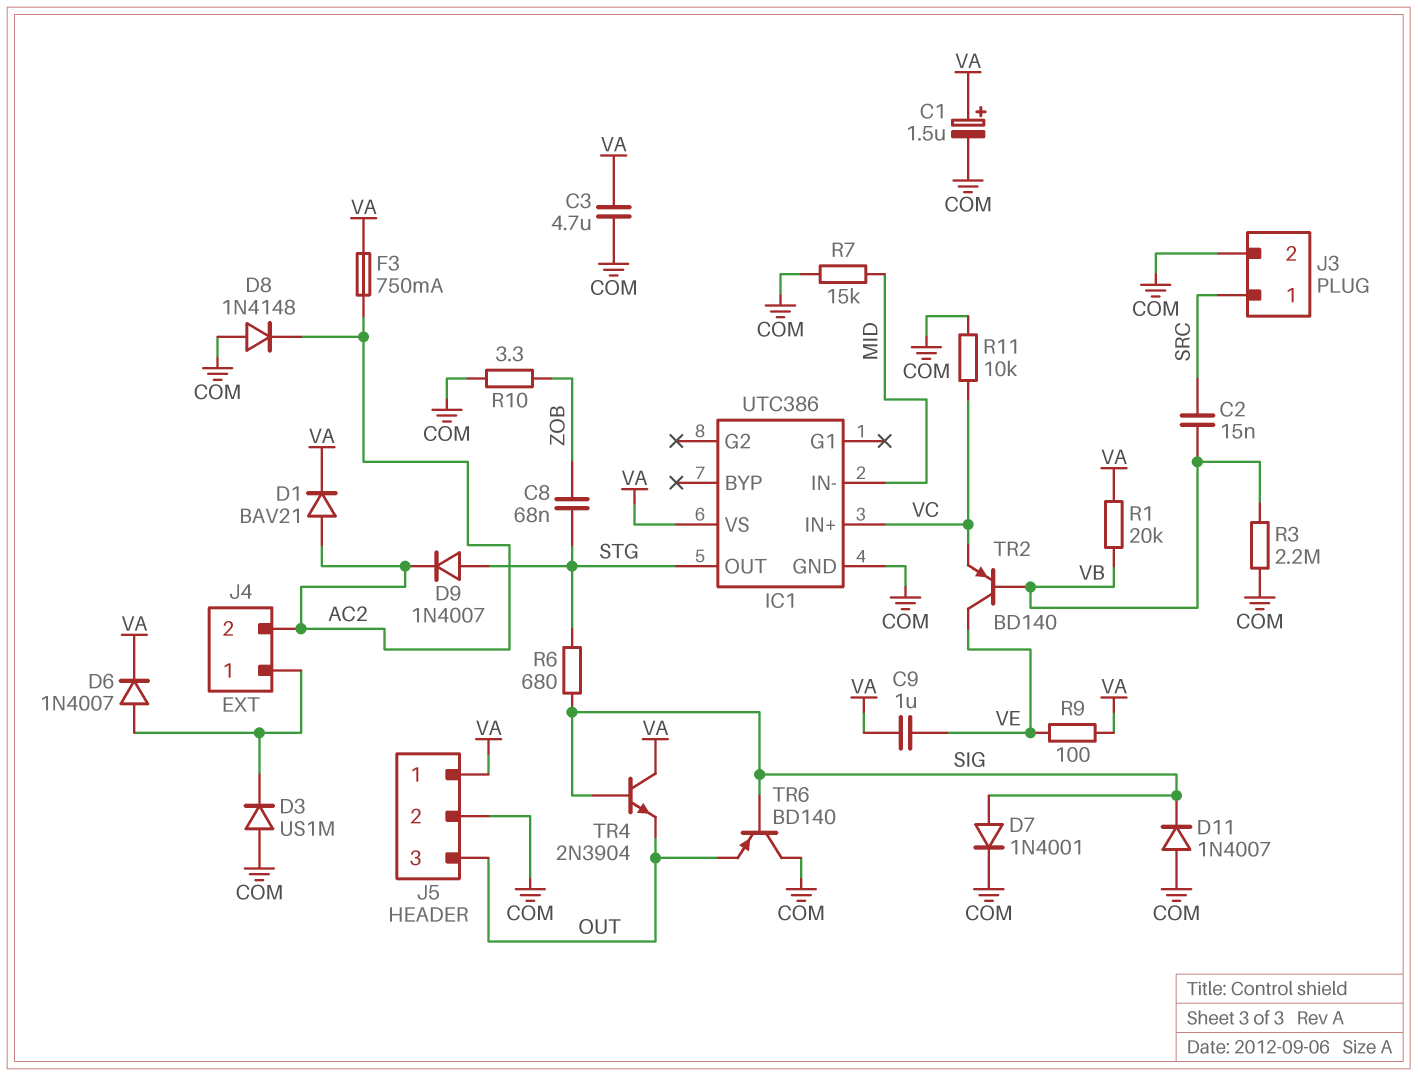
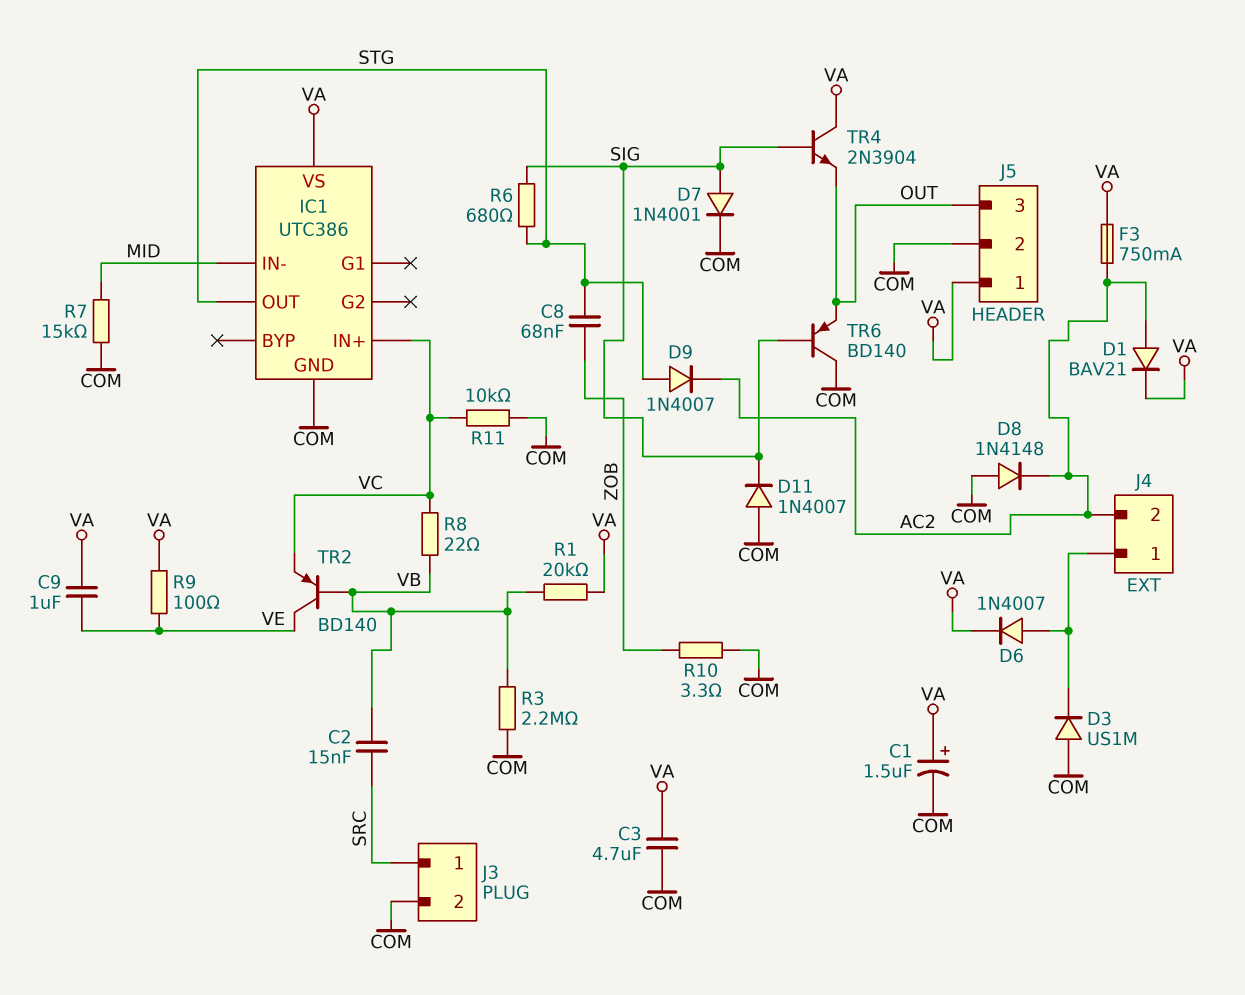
R8: none -> 22 (VB, VC)

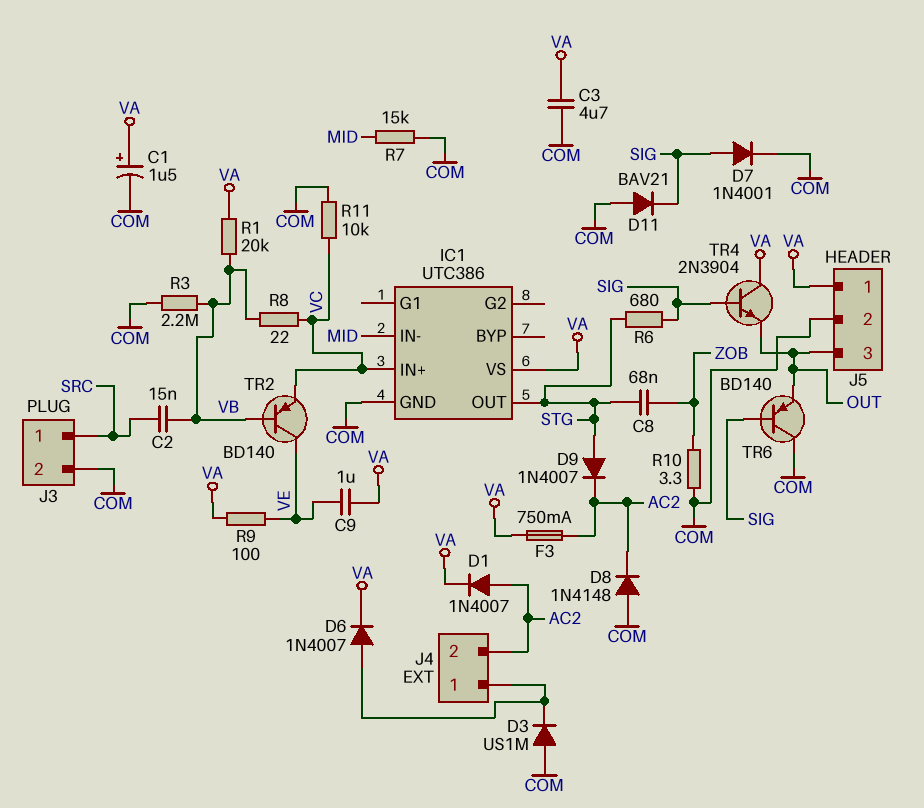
D1: diode BAV21 (A AC2, K VA) -> diode 1N4007 (A AC2, K VA)
D11: diode 1N4007 (A COM, K SIG) -> diode BAV21 (A COM, K SIG)

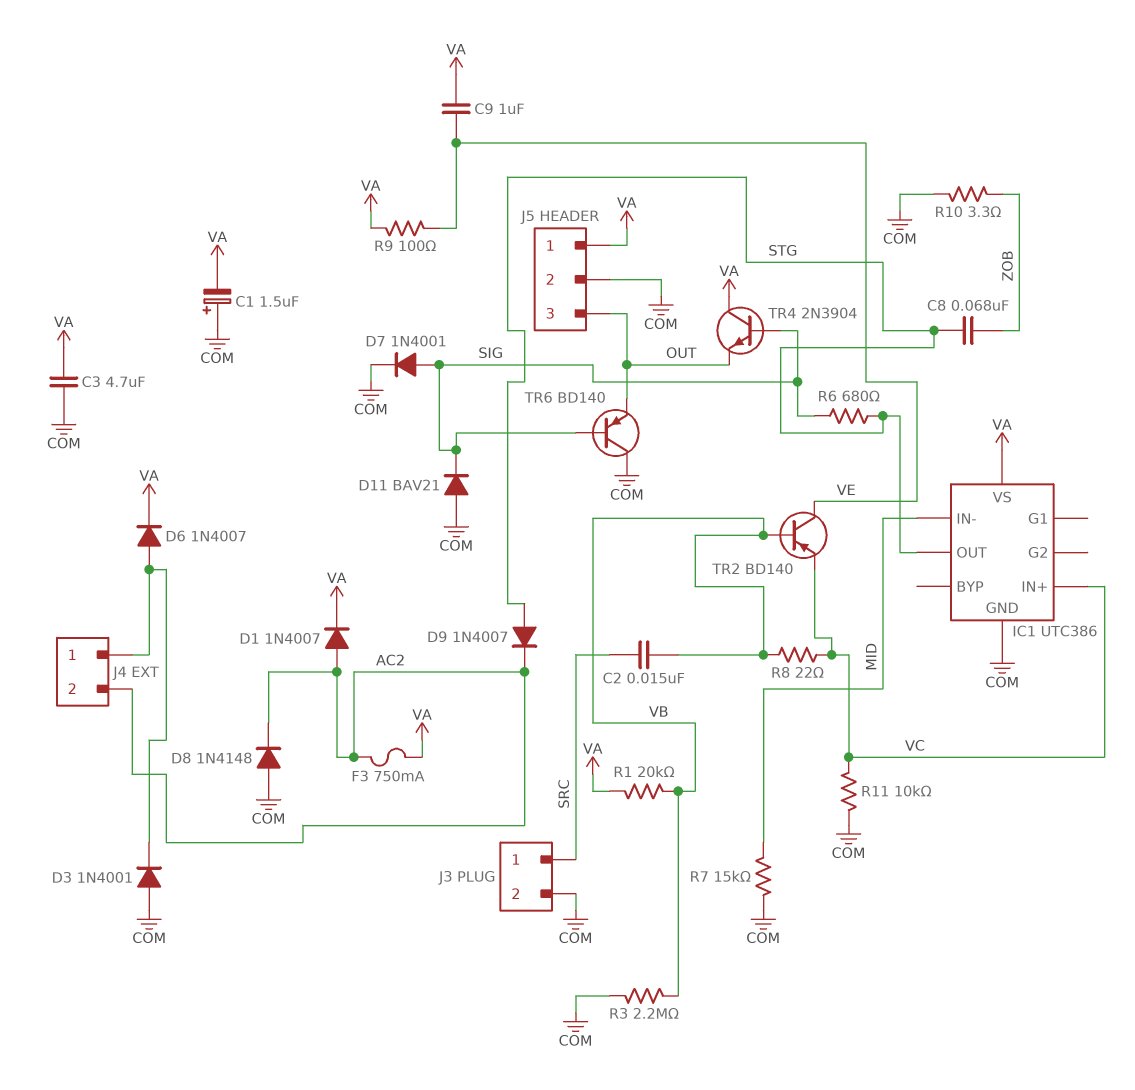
C1: 1.5uF (plus VA, minus COM) -> 1.5uF (plus COM, minus VA)
D3: diode US1M (A COM, K J4/1) -> diode 1N4001 (A COM, K J4/1)

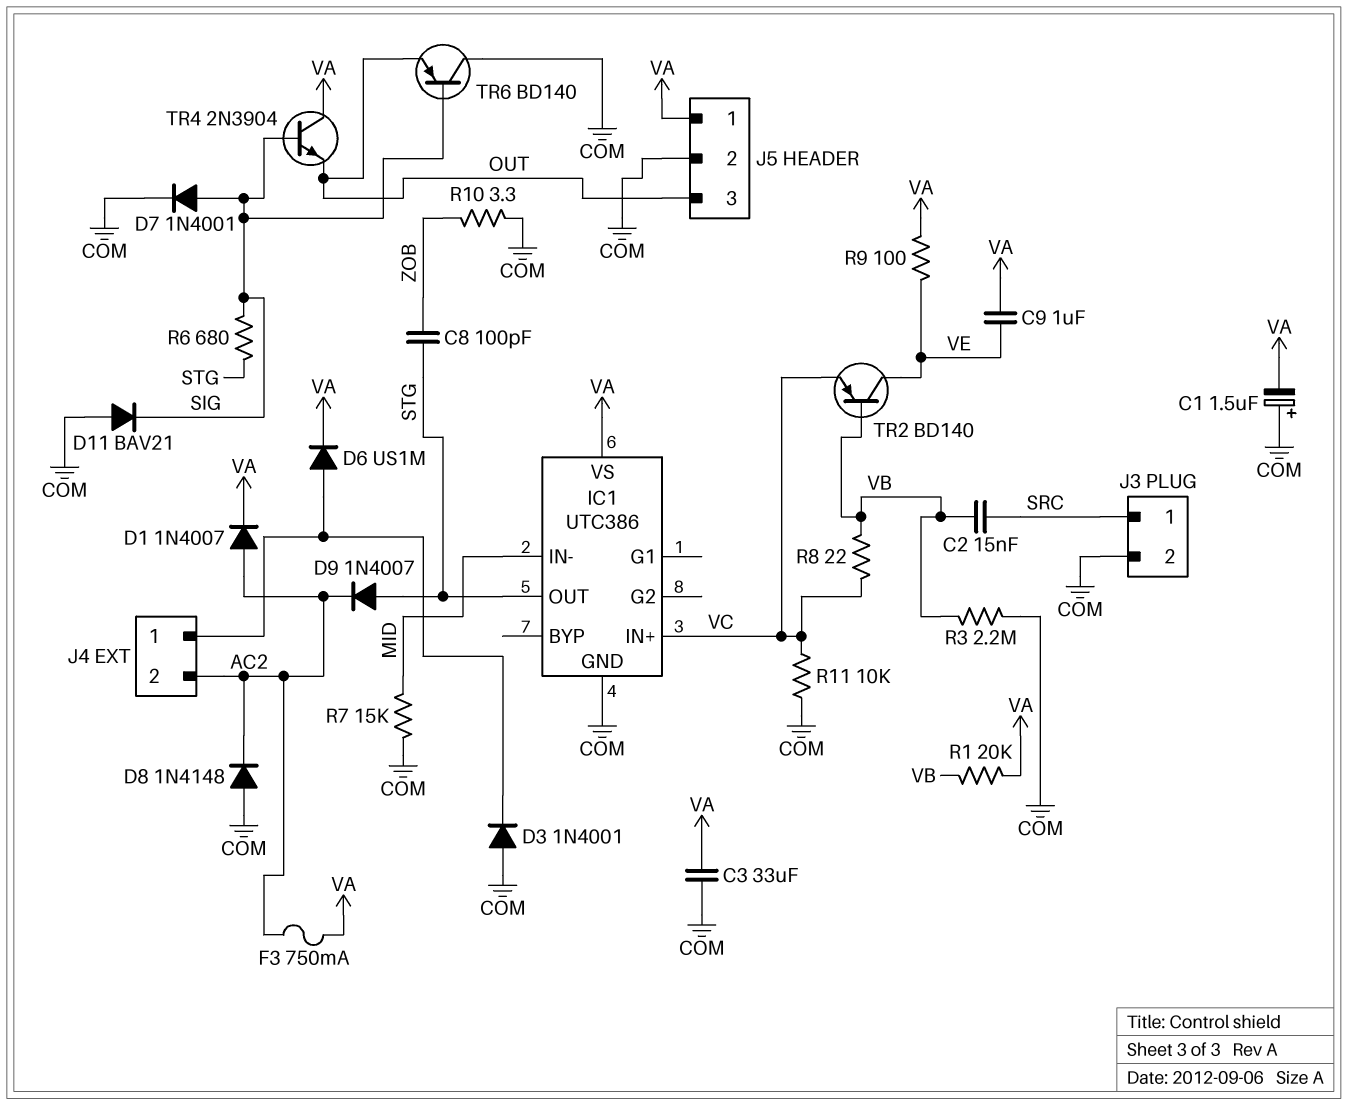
C3: 4.7uF (COM, VA) -> 33uF (COM, VA)
C8: 68nF (STG, ZOB) -> 100pF (STG, ZOB)
D6: diode 1N4007 (A J4/1, K VA) -> diode US1M (A J4/1, K VA)

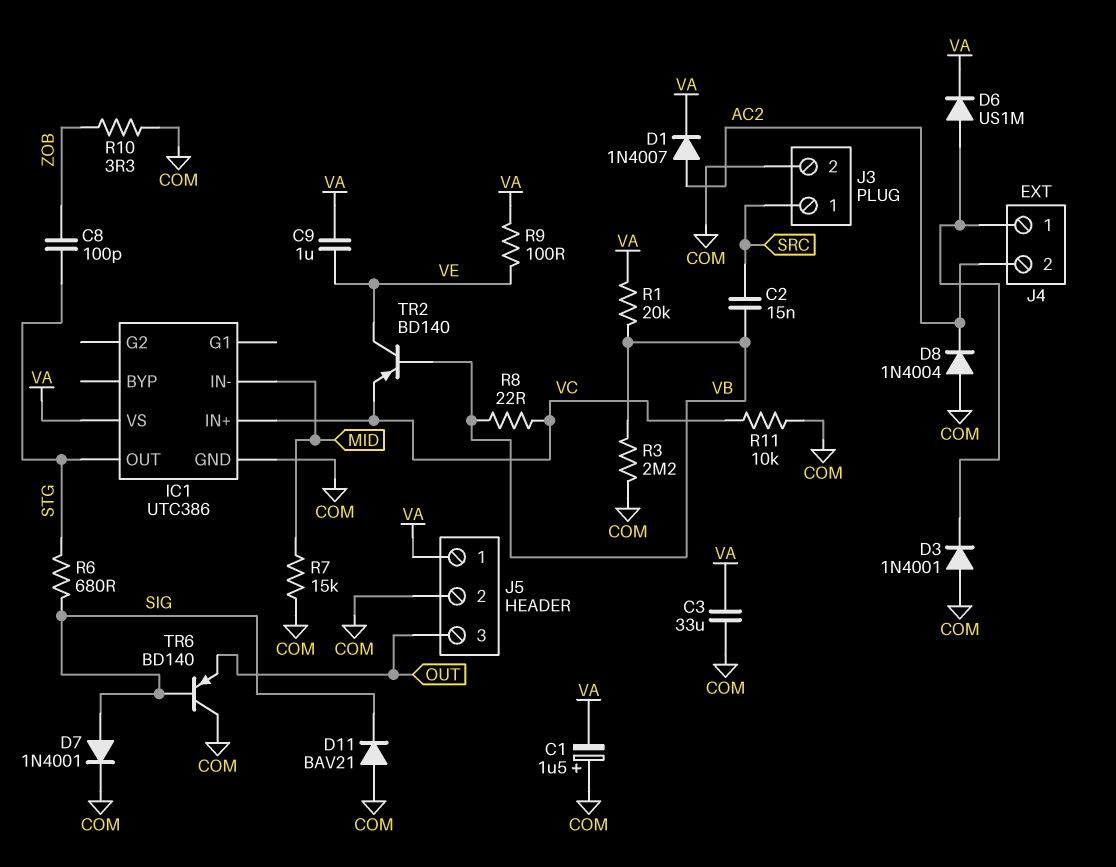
D8: diode 1N4148 (A COM, K AC2) -> diode 1N4004 (A COM, K AC2)
D9: diode 1N4007 (A STG, K AC2) -> none
F3: 750mA (AC2, VA) -> none
TR4: NPN 2N3904 (B SIG, C VA, E OUT) -> none

